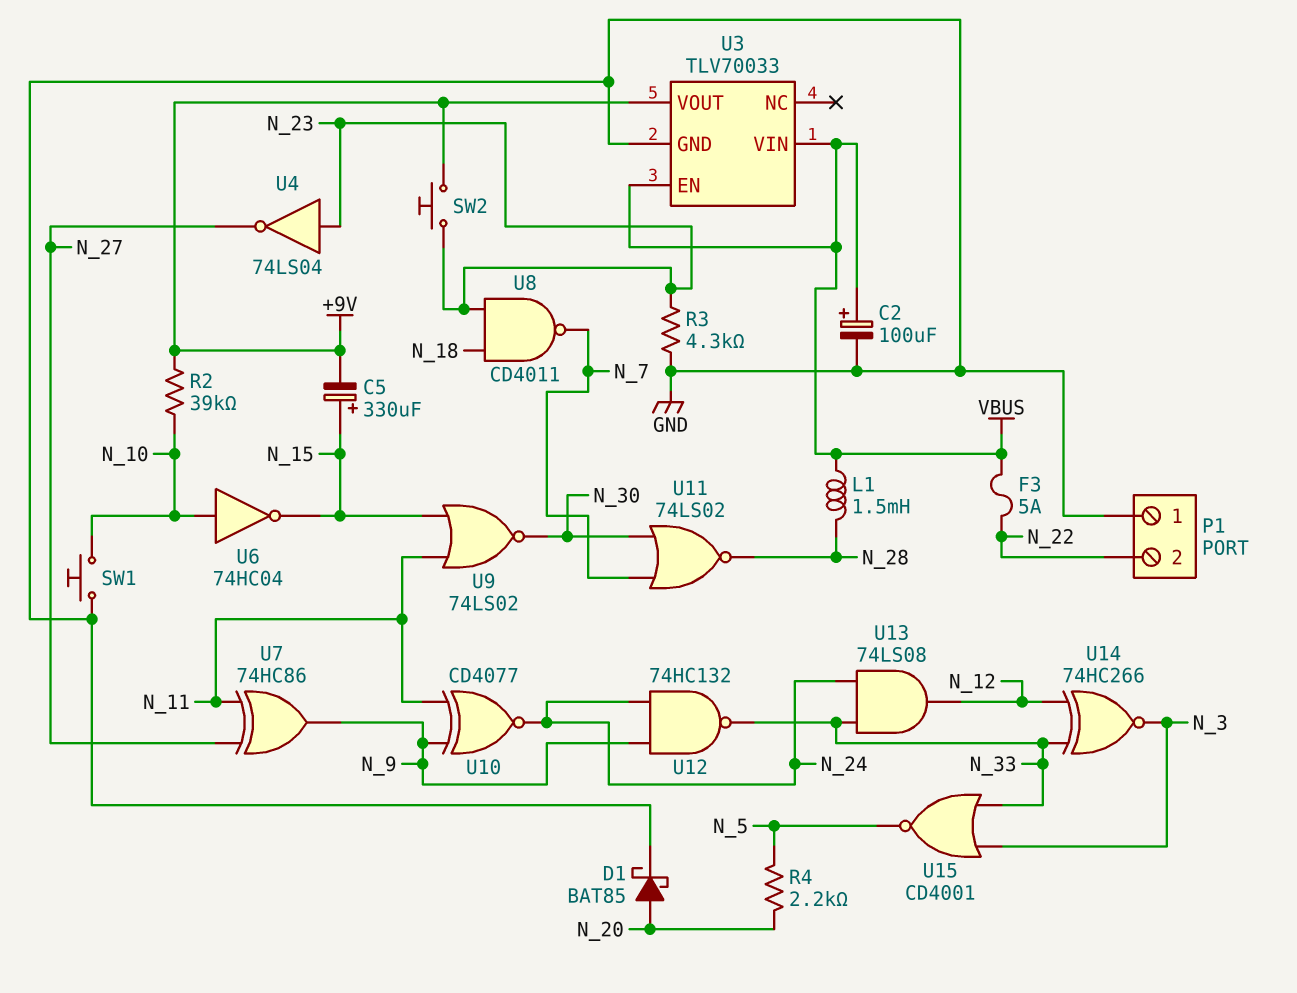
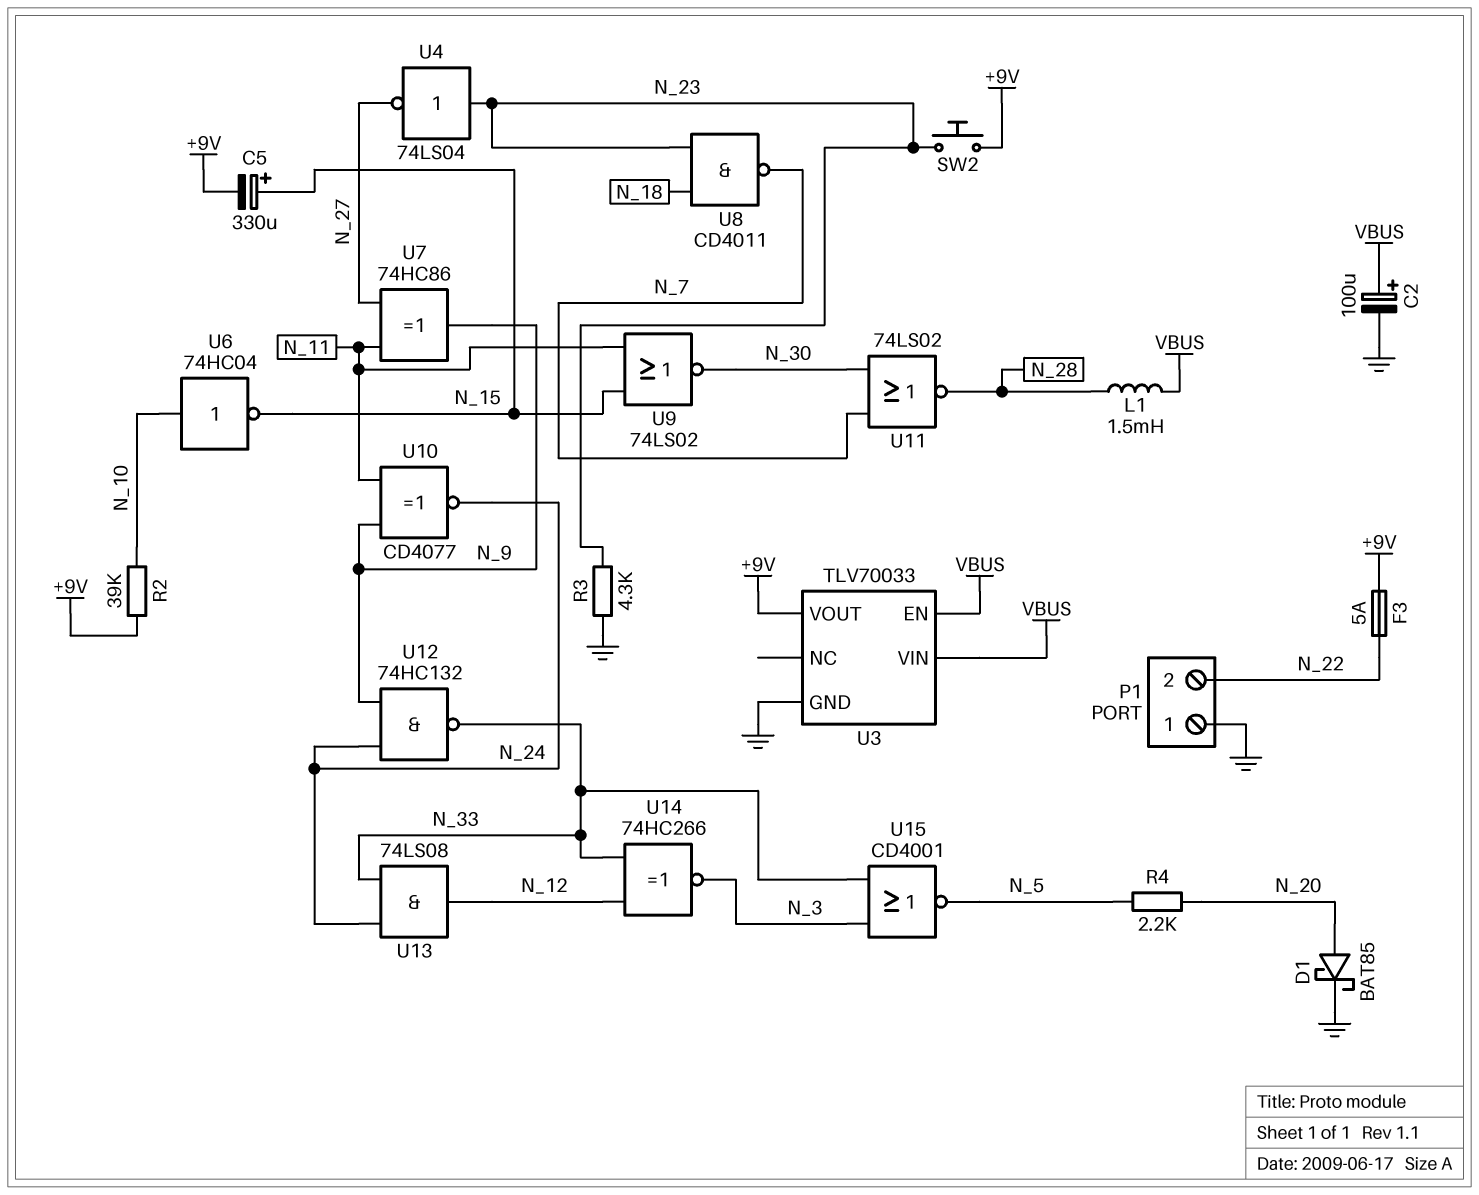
F3: 5A (N_22, VBUS) -> 5A (+9V, N_22)
SW1: button (GND, N_10) -> none

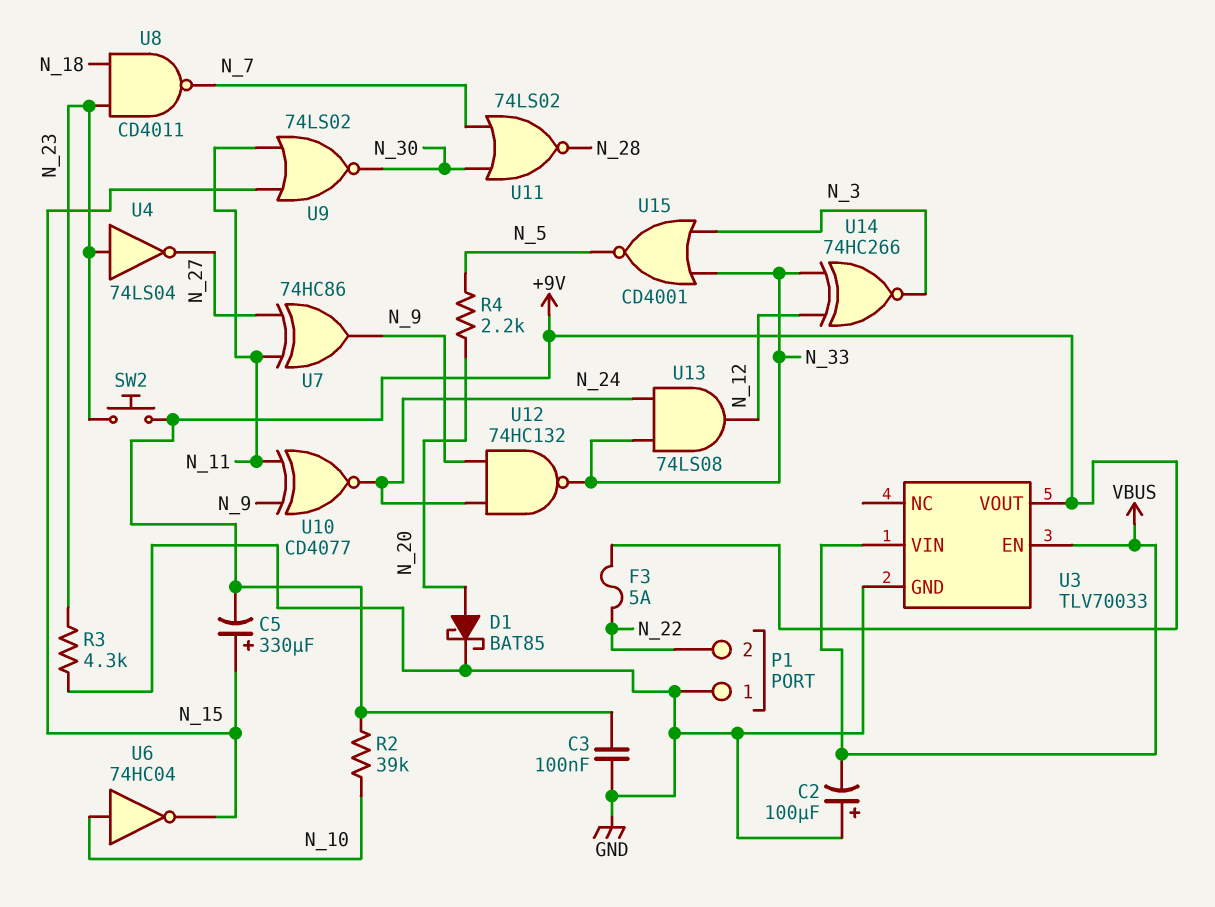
C2: 100uF (plus VBUS, minus GND) -> 100uF (plus GND, minus VBUS)
C3: none -> 100nF (+9V, GND)
L1: 1.5mH (N_28, VBUS) -> none

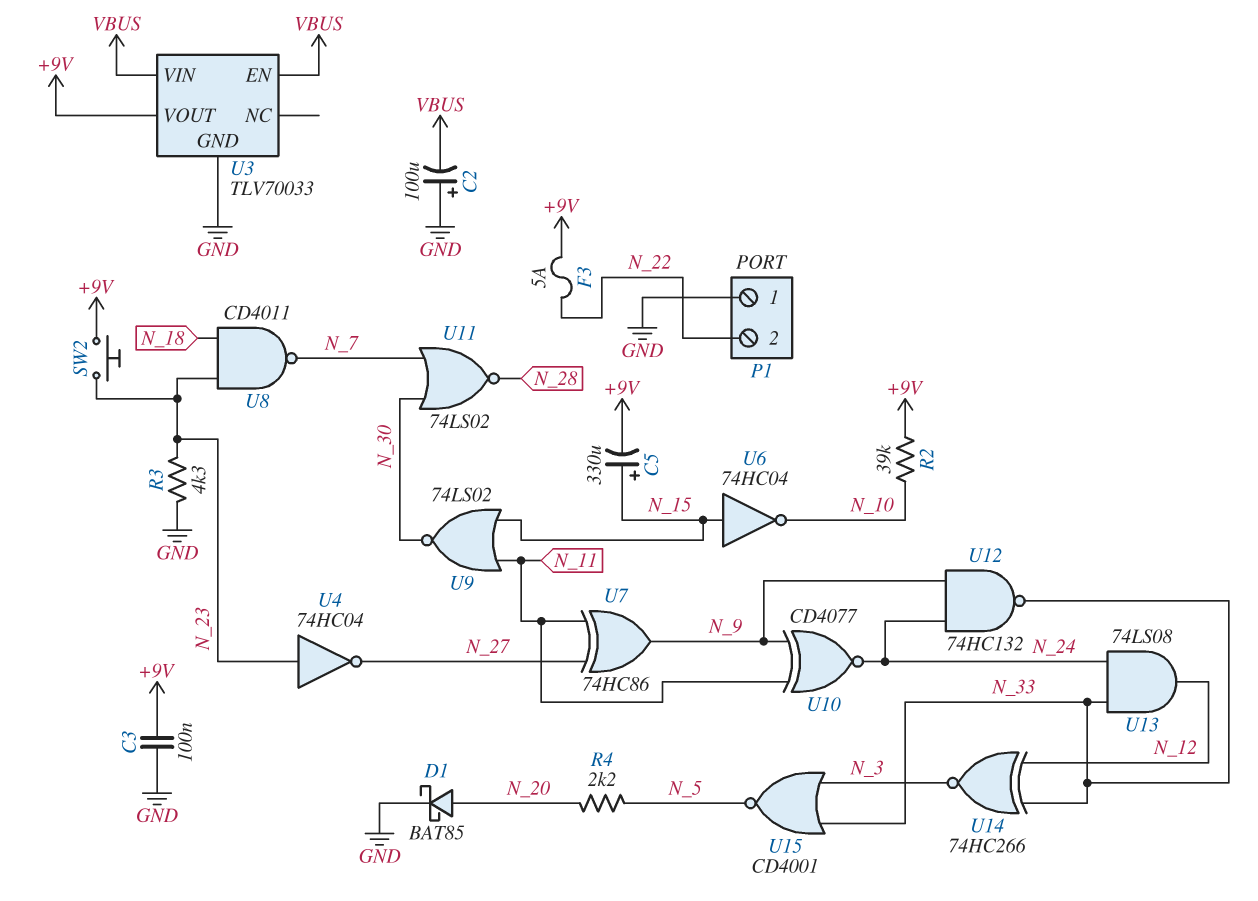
U4: NOT 74LS04 (in N_23, out N_27) -> NOT 74HC04 (in N_23, out N_27)
U6: NOT 74HC04 (in N_10, out N_15) -> NOT 74HC04 (in N_15, out N_10)

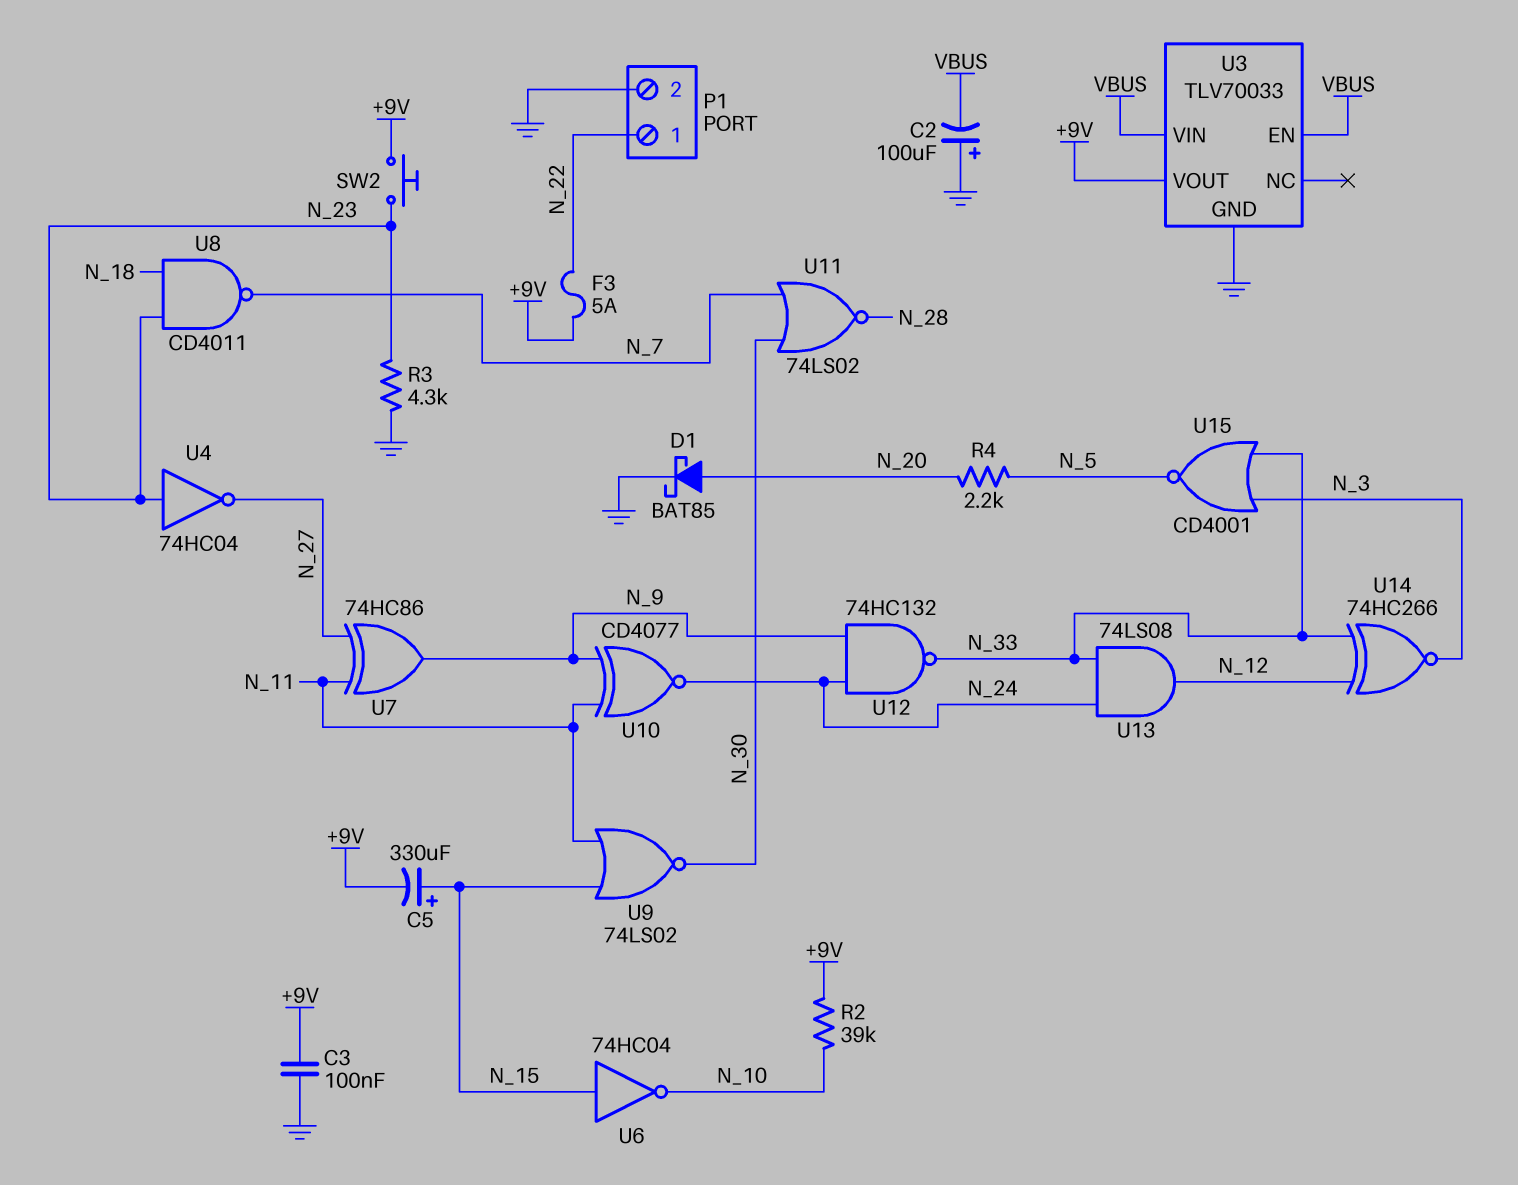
P1 pin 1: GND -> N_22
P1 pin 2: N_22 -> GND

